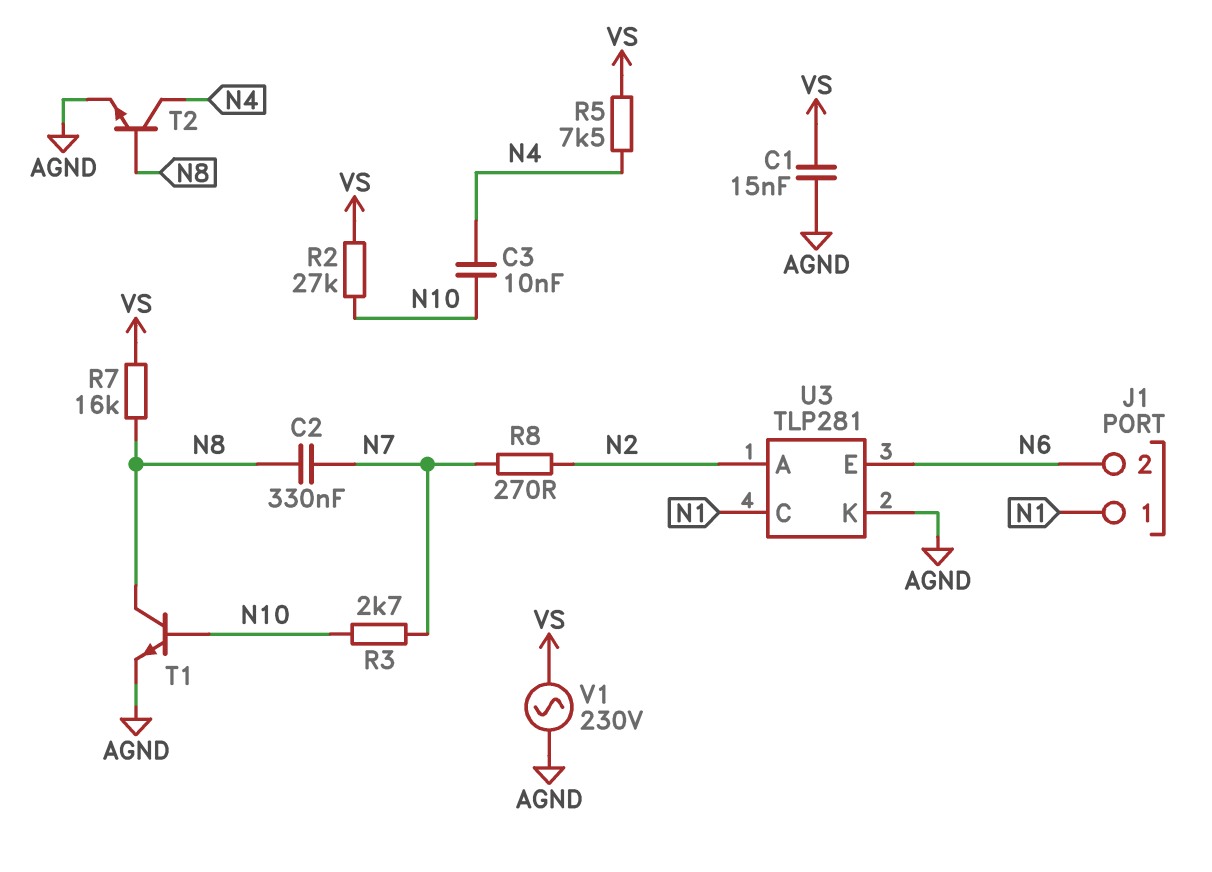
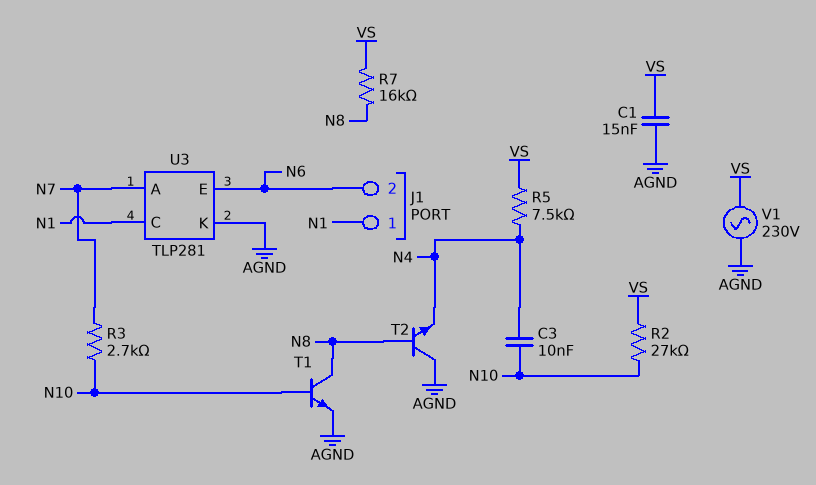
C2: 330nF (N7, N8) -> none
R8: 270 (N2, N7) -> none
T2: NPN (B N8, C N4, E AGND) -> NPN (B N8, C AGND, E N4)
U3 pin A: N2 -> N7

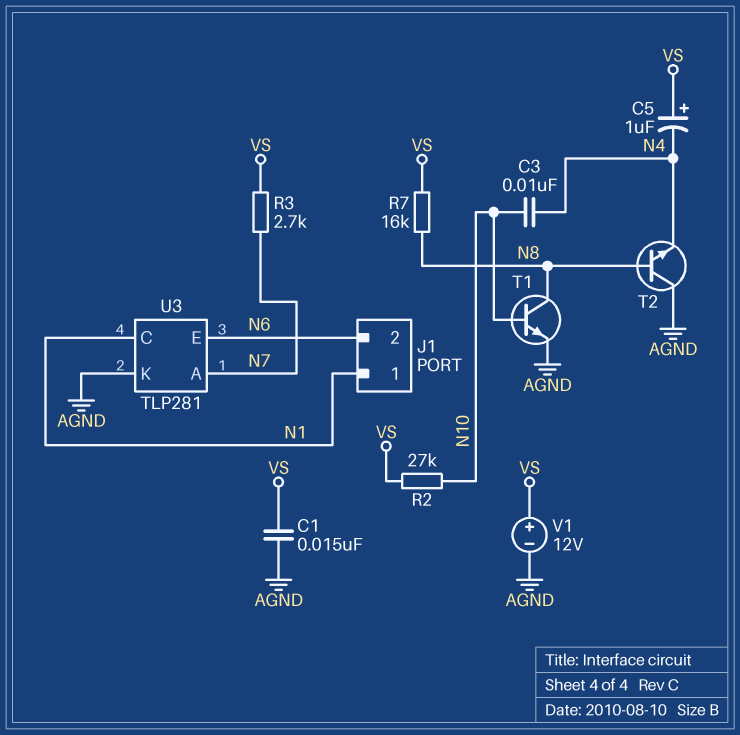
C5: none -> 1uF (plus VS, minus N4)
R3: 2.7k (N7, N10) -> 2.7k (N7, VS)
R5: 7.5k (N4, VS) -> none
V1: AC 230V (AGND, VS) -> 12V (plus VS, minus AGND)

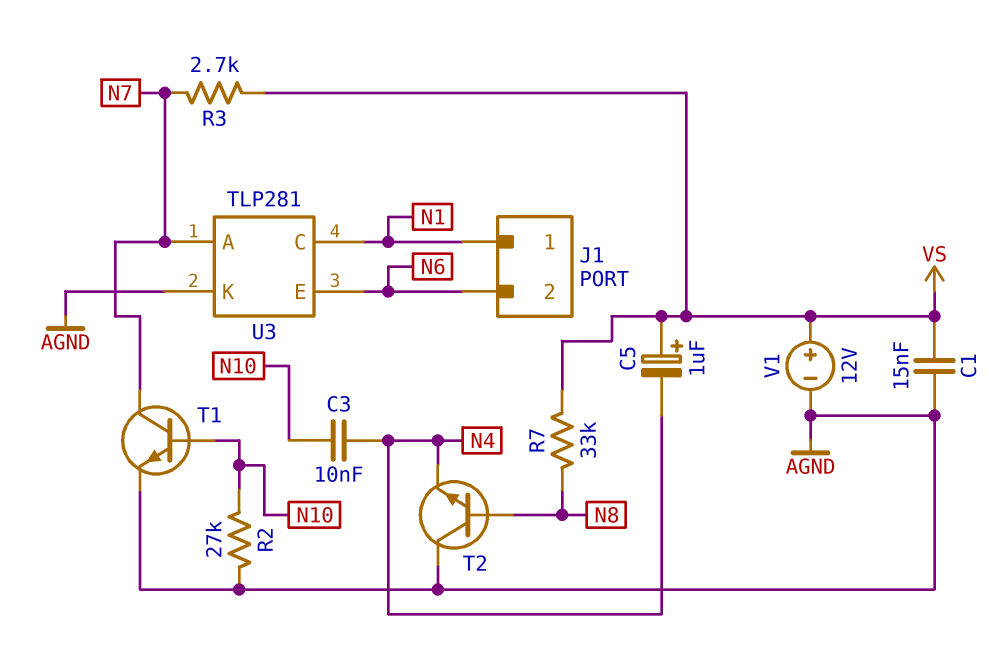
R2: 27k (N10, VS) -> 27k (AGND, N10)
R7: 16k (N8, VS) -> 33k (N8, VS)
T1: NPN (B N10, C N8, E AGND) -> NPN (B N10, C N7, E AGND)

